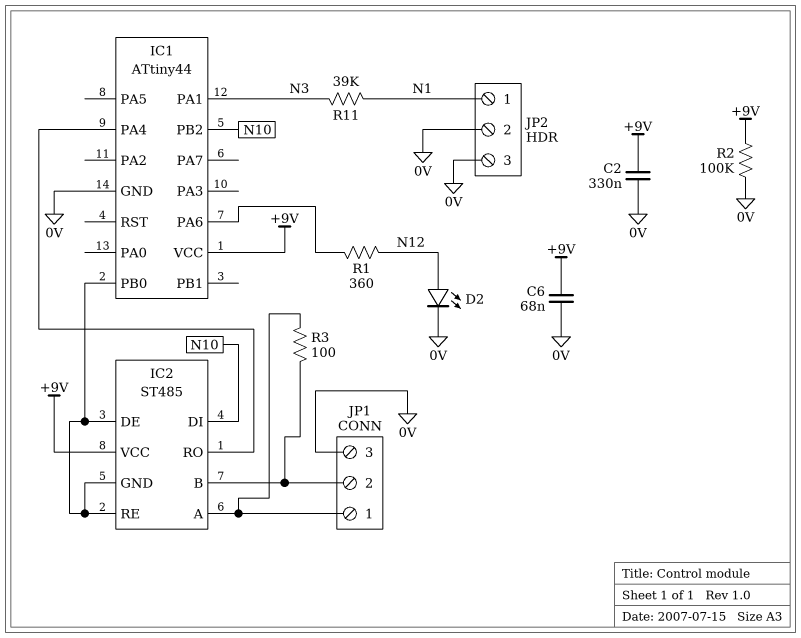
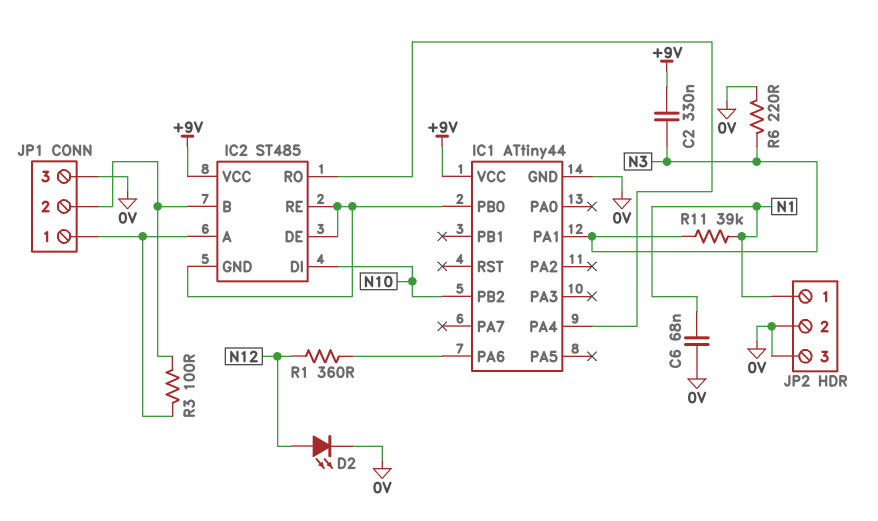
C2: 330nF (+9V, 0V) -> 330nF (+9V, N3)
C6: 68nF (+9V, 0V) -> 68nF (0V, N1)
R2: 100k (+9V, 0V) -> none
R6: none -> 220 (0V, N3)

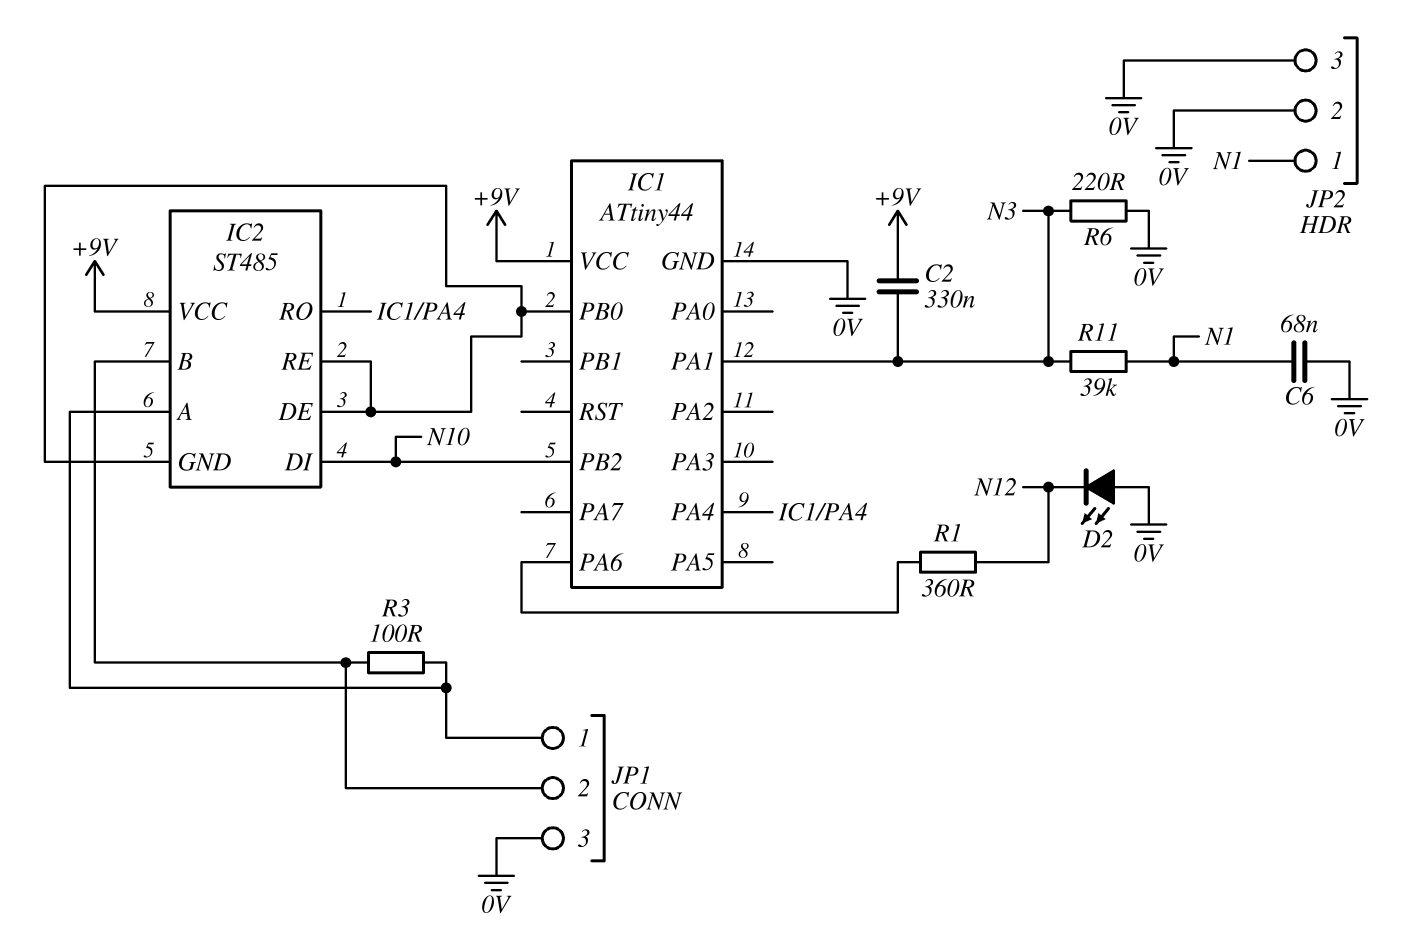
D2: LED (A N12, K 0V) -> LED (A 0V, K N12)

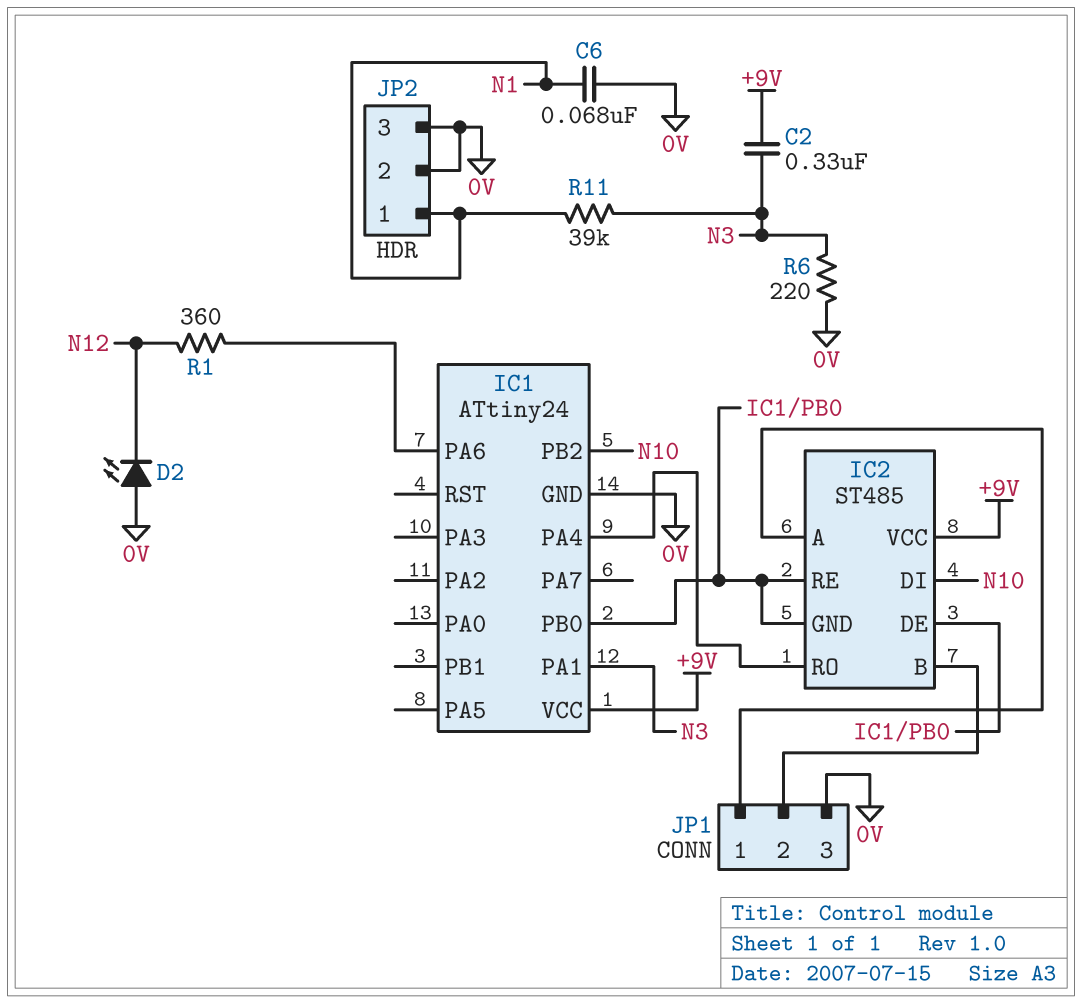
IC1: ATtiny44 -> ATtiny24
R3: 100 (IC2/A, IC2/B) -> none

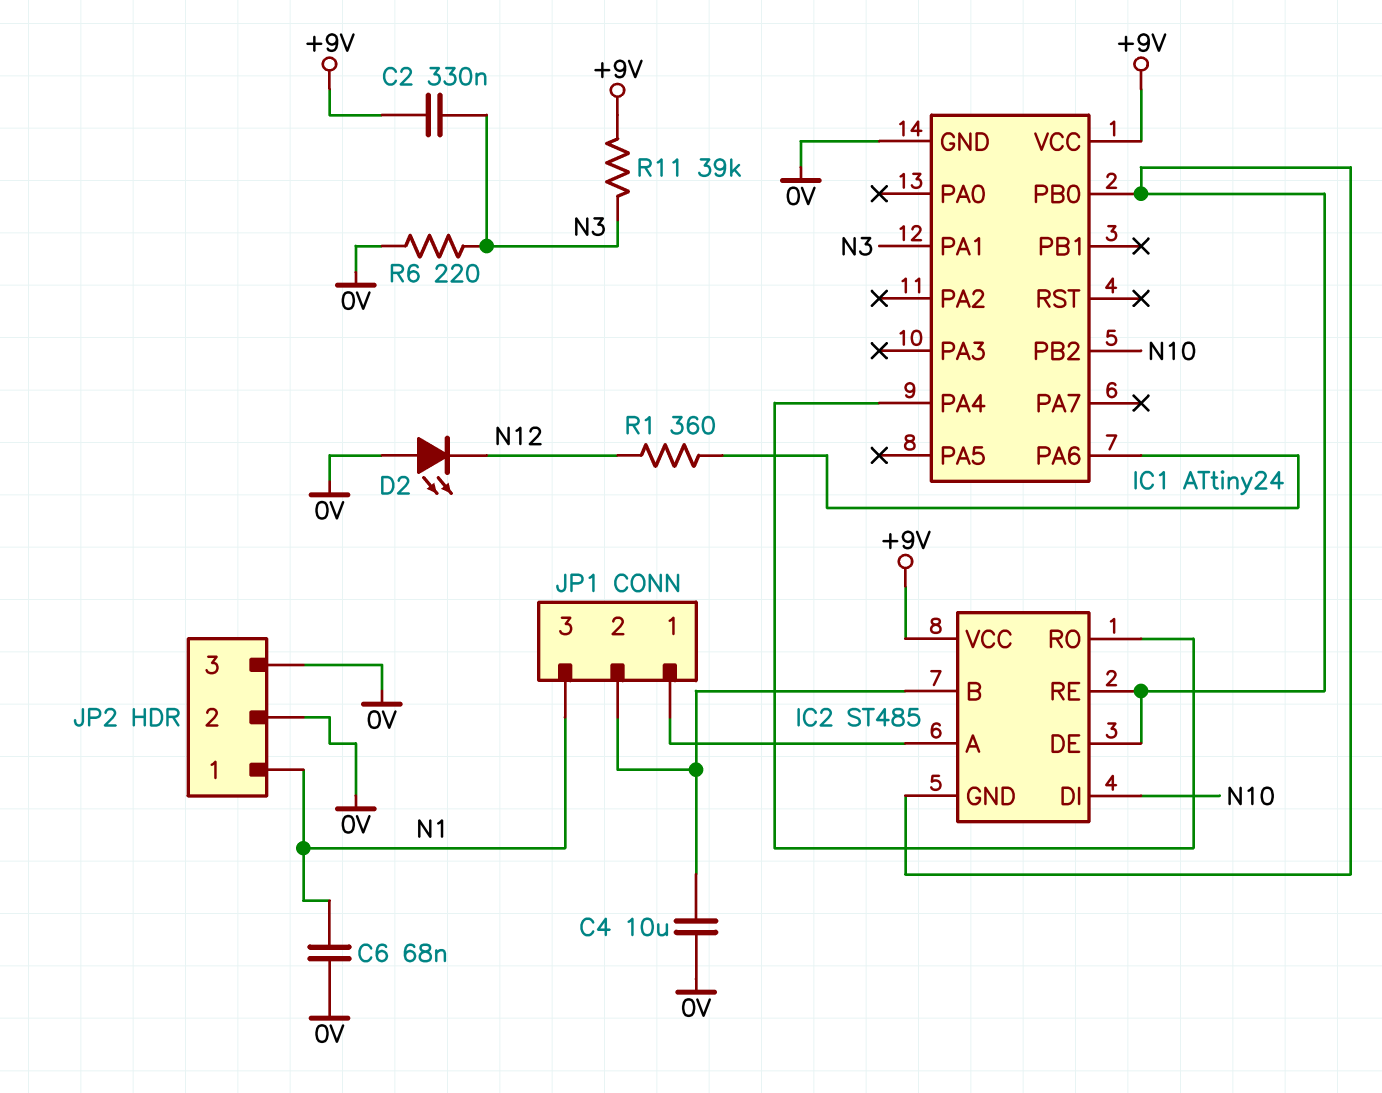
C4: none -> 10uF (0V, IC2/B)
JP1 pin 3: 0V -> N1
R11: 39k (N1, N3) -> 39k (+9V, N3)

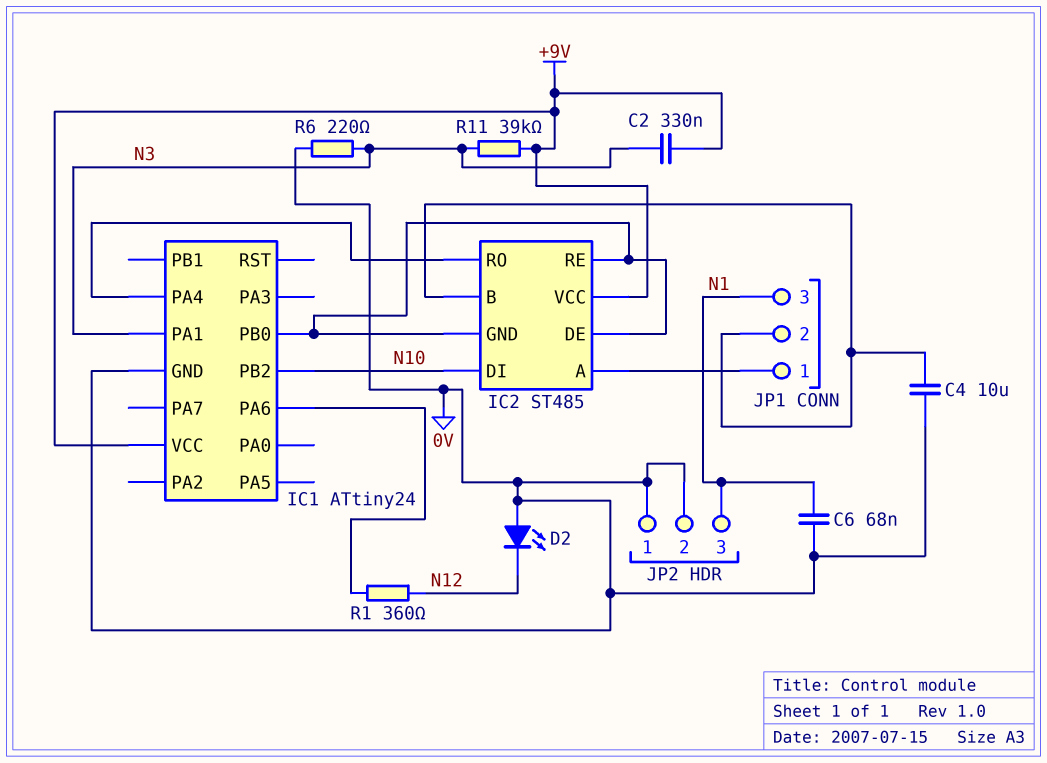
JP2 pin 1: N1 -> 0V
JP2 pin 3: 0V -> N1

